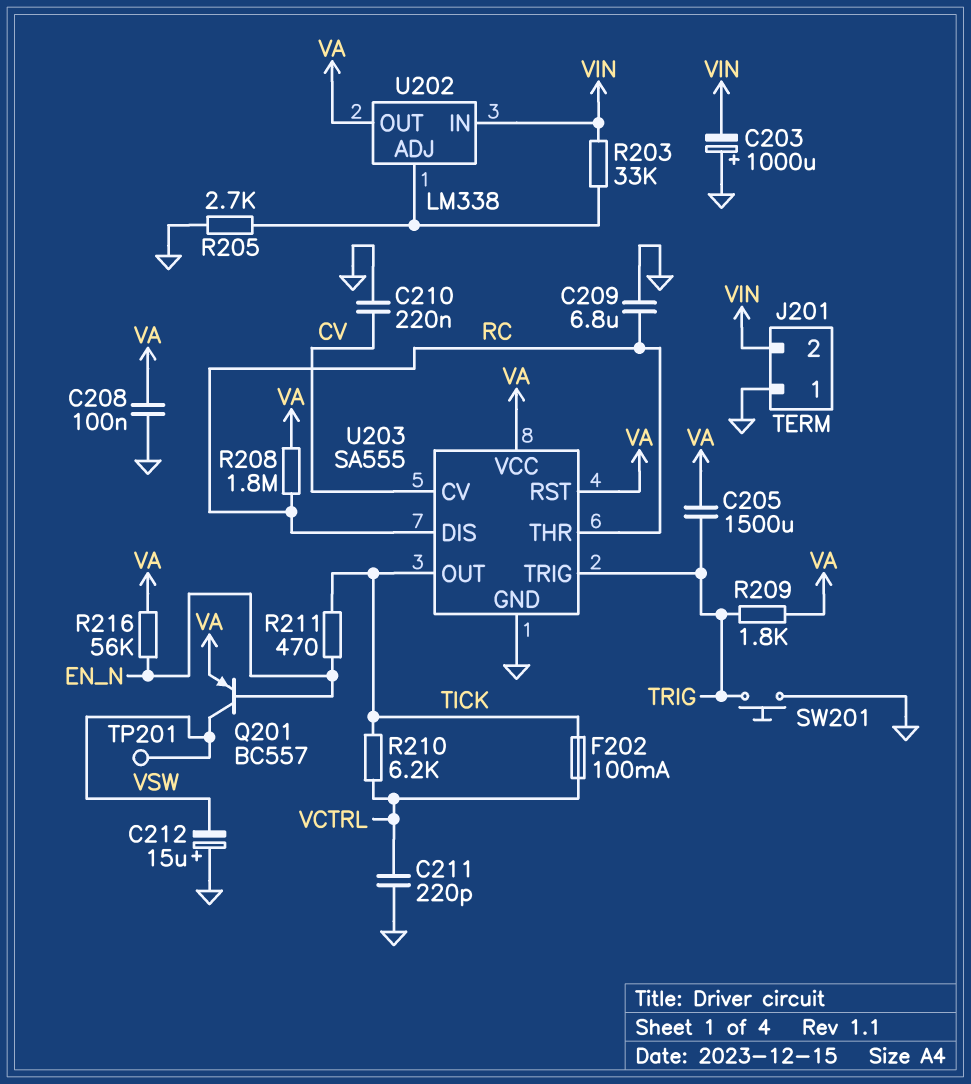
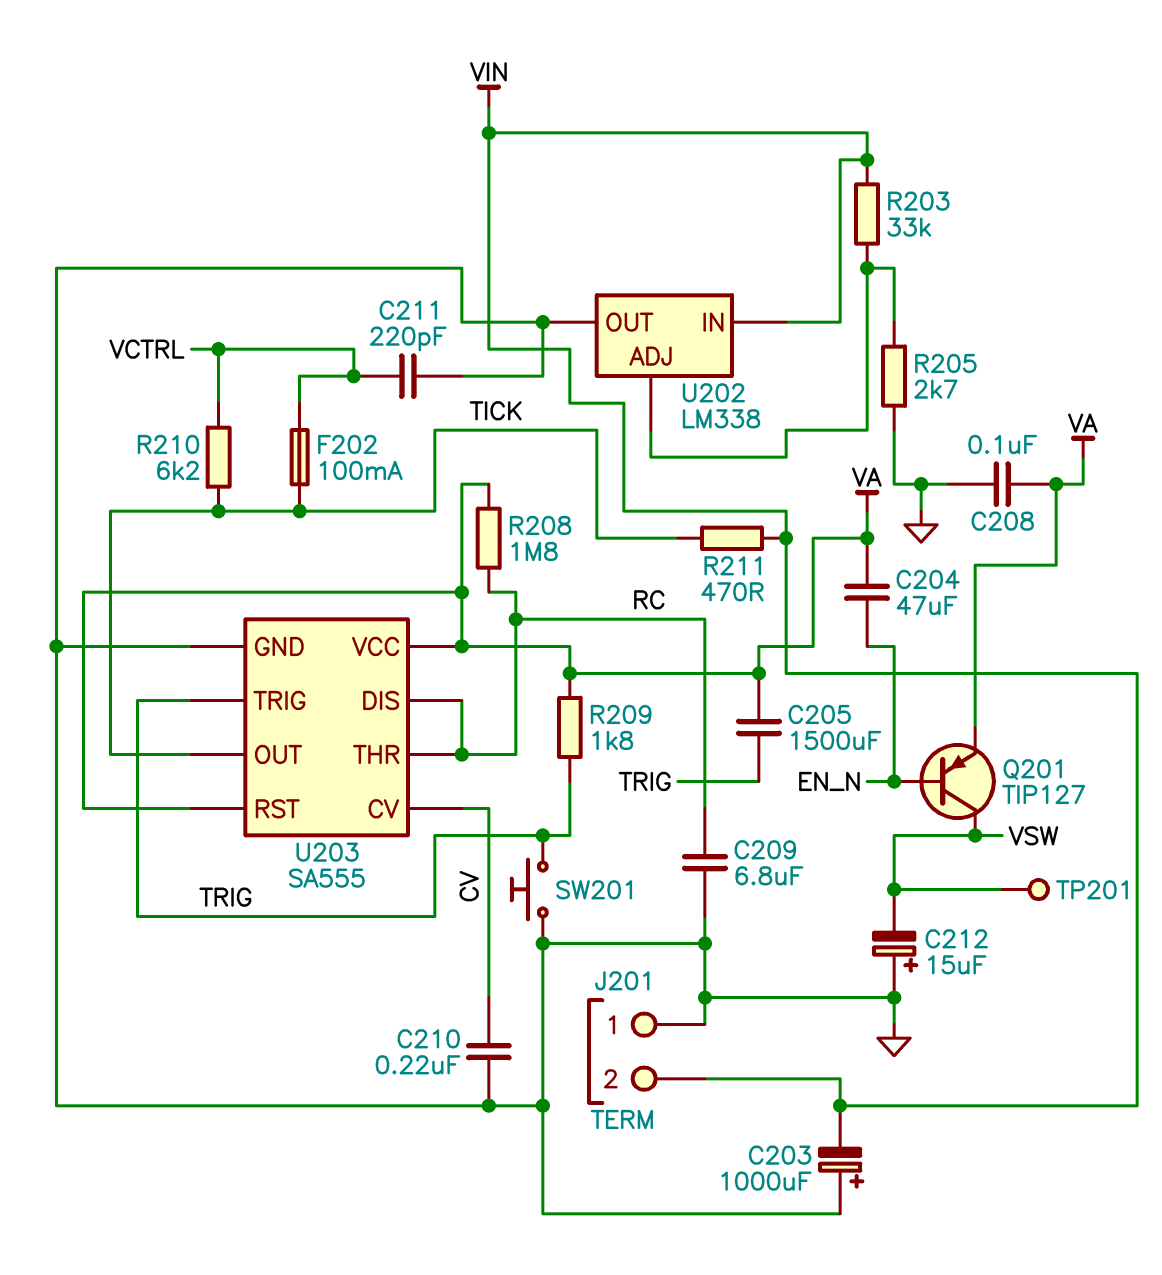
C204: none -> 47uF (EN_N, VA)
Q201: PNP BC557 (B EN_N, C VSW, E VA) -> PNP TIP127 (B EN_N, C VSW, E VA)
R211: 470 (EN_N, TICK) -> 470 (TICK, VIN)
R216: 56k (EN_N, VA) -> none
U202 pin OUT: VA -> GND

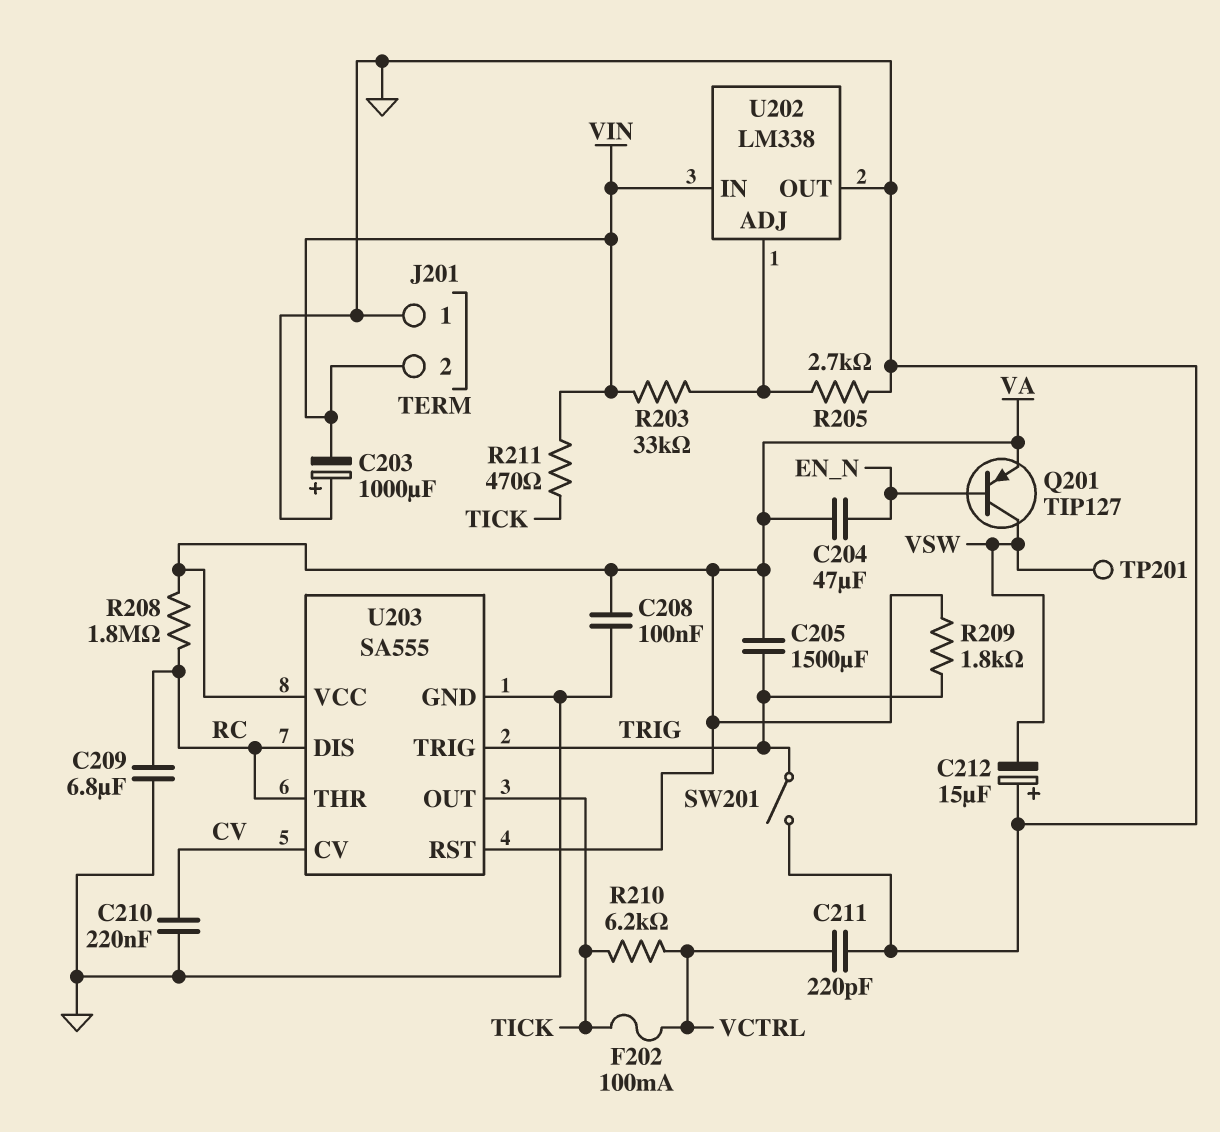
SW201: button (GND, TRIG) -> switch (GND, TRIG)

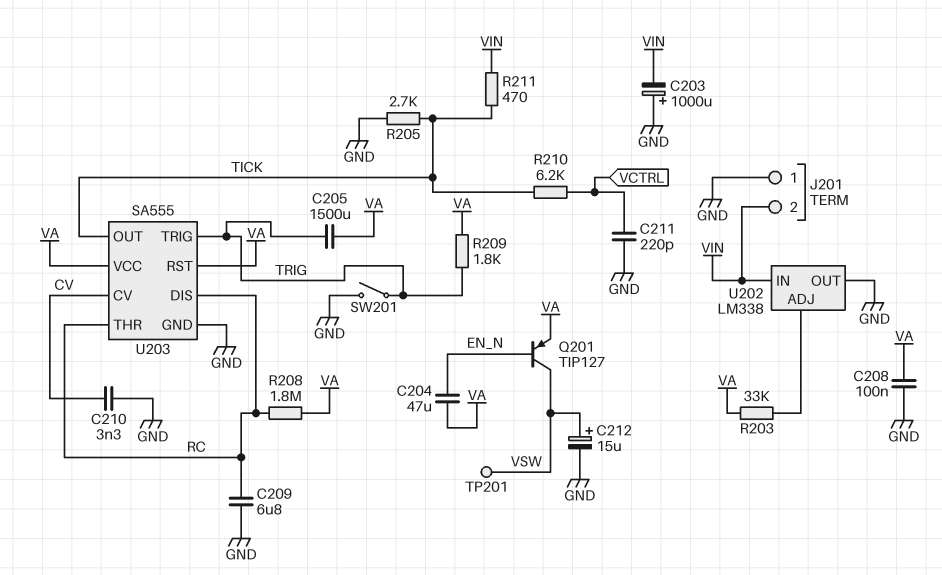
C210: 220nF (CV, GND) -> 3.3nF (CV, GND)
C212: 15uF (plus GND, minus VSW) -> 15uF (plus VSW, minus GND)
F202: 100mA (TICK, VCTRL) -> none
R203: 33k (U202/ADJ, VIN) -> 33k (U202/ADJ, VA)
R205: 2.7k (GND, U202/ADJ) -> 2.7k (GND, TICK)

